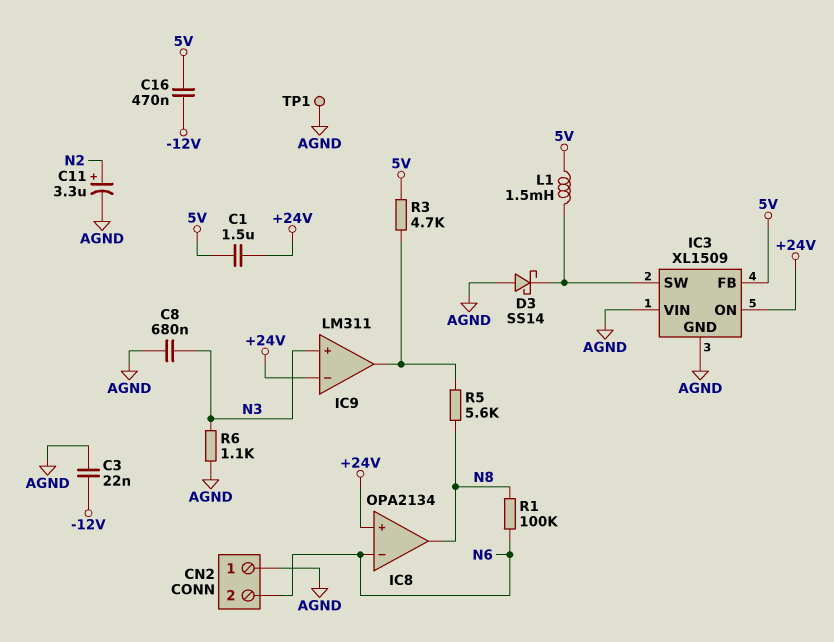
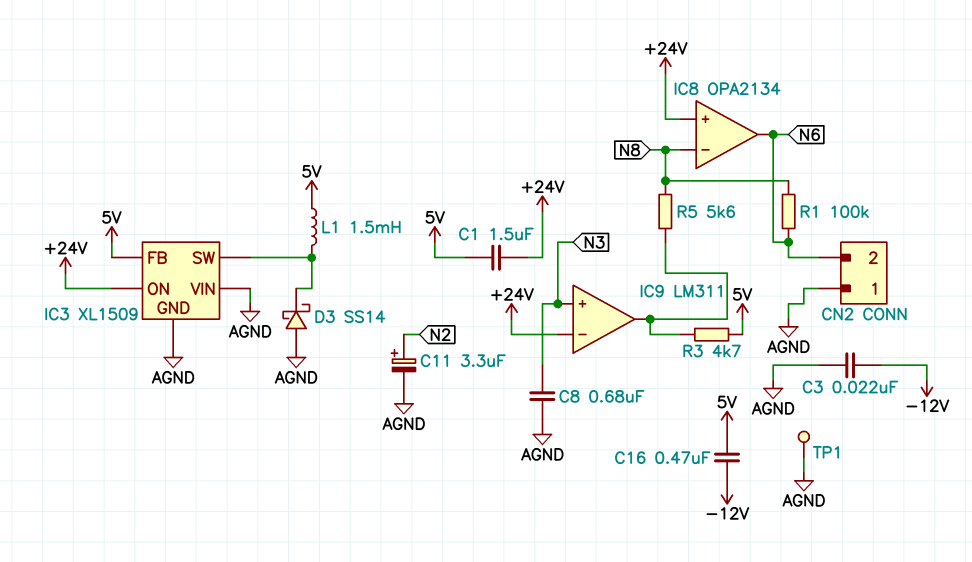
IC8 pin in-: N6 -> N8
IC8 pin out: N8 -> N6
R6: 1.1k (AGND, N3) -> none

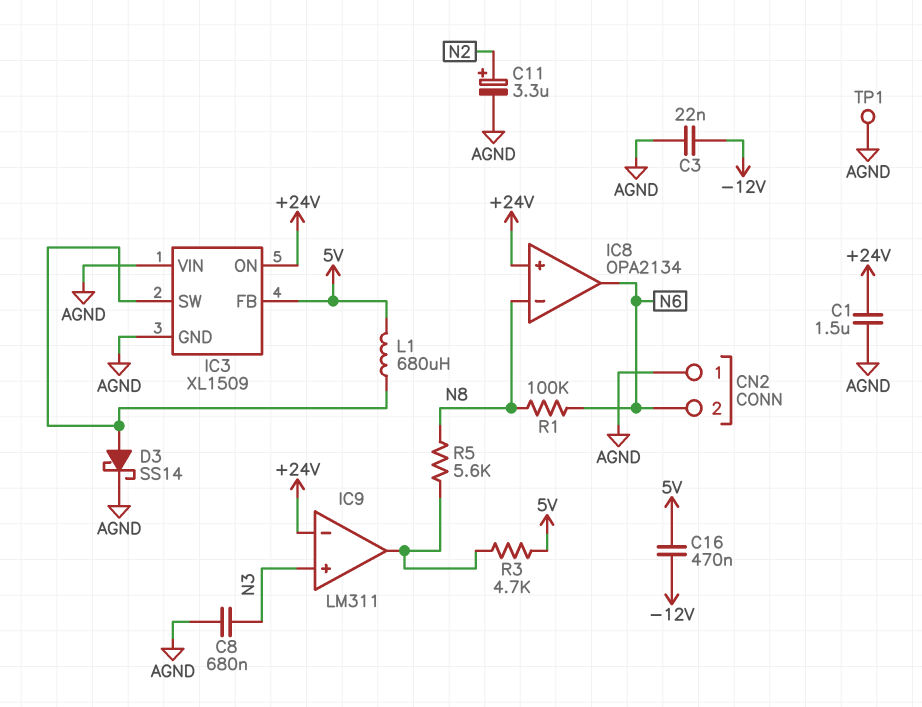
C1: 1.5uF (+24V, 5V) -> 1.5uF (+24V, AGND)
D3: schottky SS14 (A AGND, K IC3/SW) -> schottky SS14 (A IC3/SW, K AGND)
L1: 1.5mH (5V, IC3/SW) -> 680uH (5V, IC3/SW)

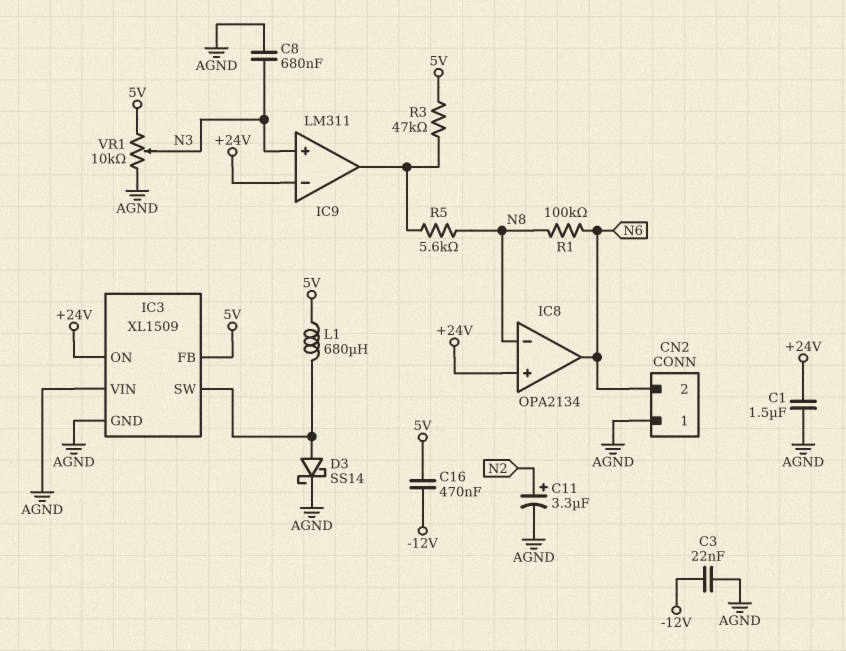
R3: 4.7k (5V, IC9/out) -> 47k (5V, IC9/out)
TP1: test point (AGND) -> none
VR1: none -> 10k (5V, AGND, wiper N3)

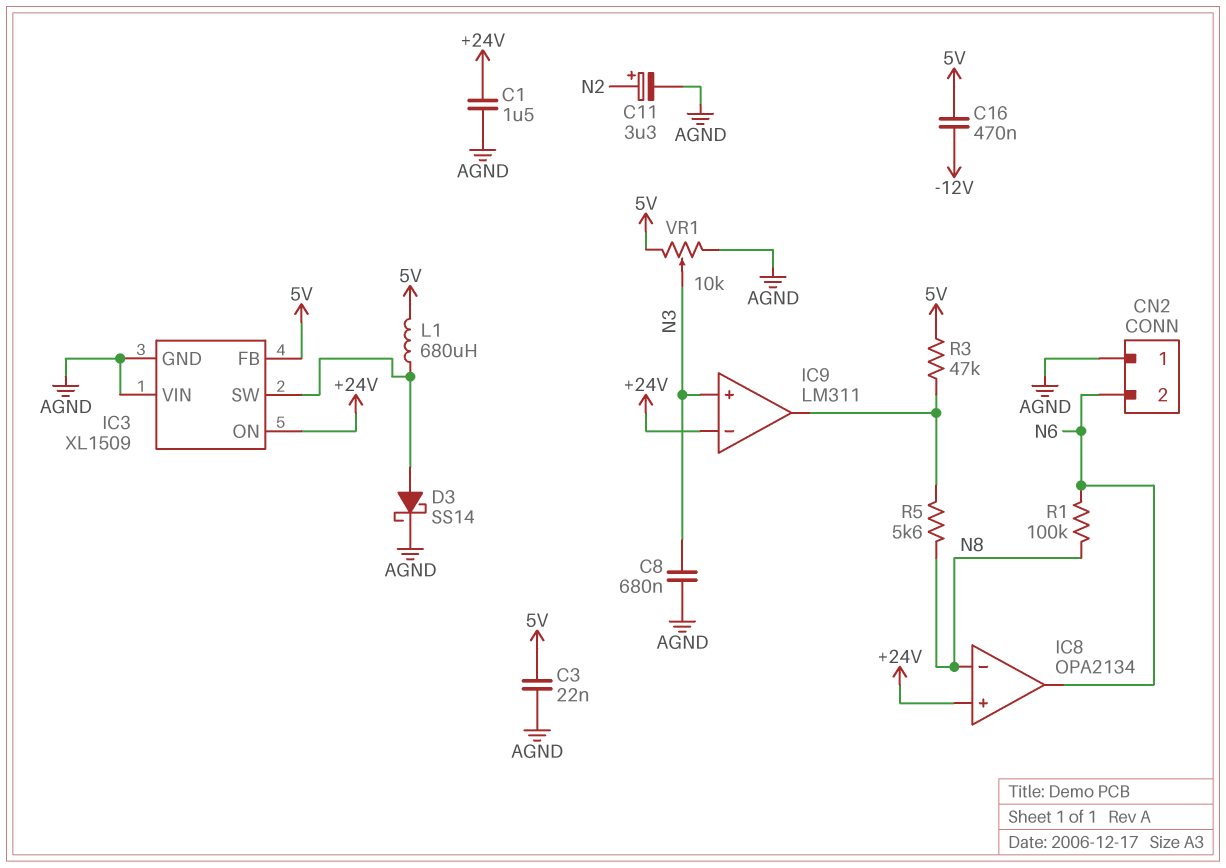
C3: 22nF (-12V, AGND) -> 22nF (5V, AGND)

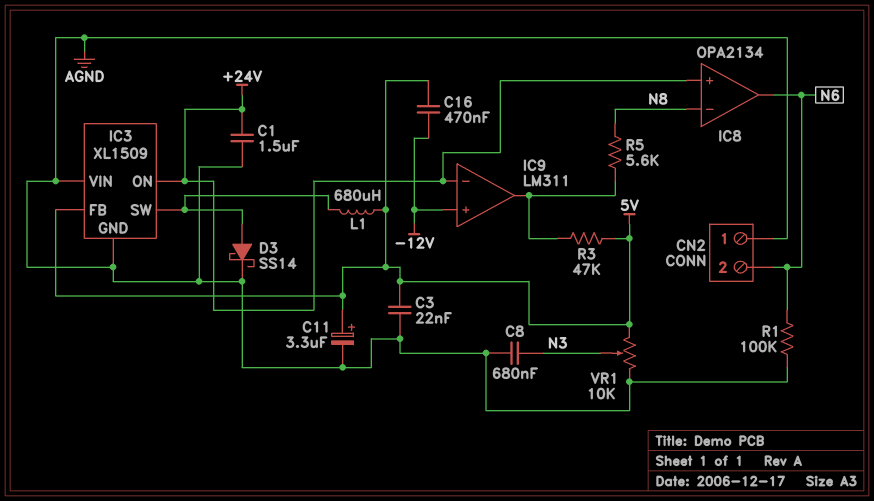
C11: 3.3uF (plus N2, minus AGND) -> 3.3uF (plus 5V, minus AGND)
IC9 pin in+: N3 -> -12V
R1: 100k (N6, N8) -> 100k (AGND, N6)

